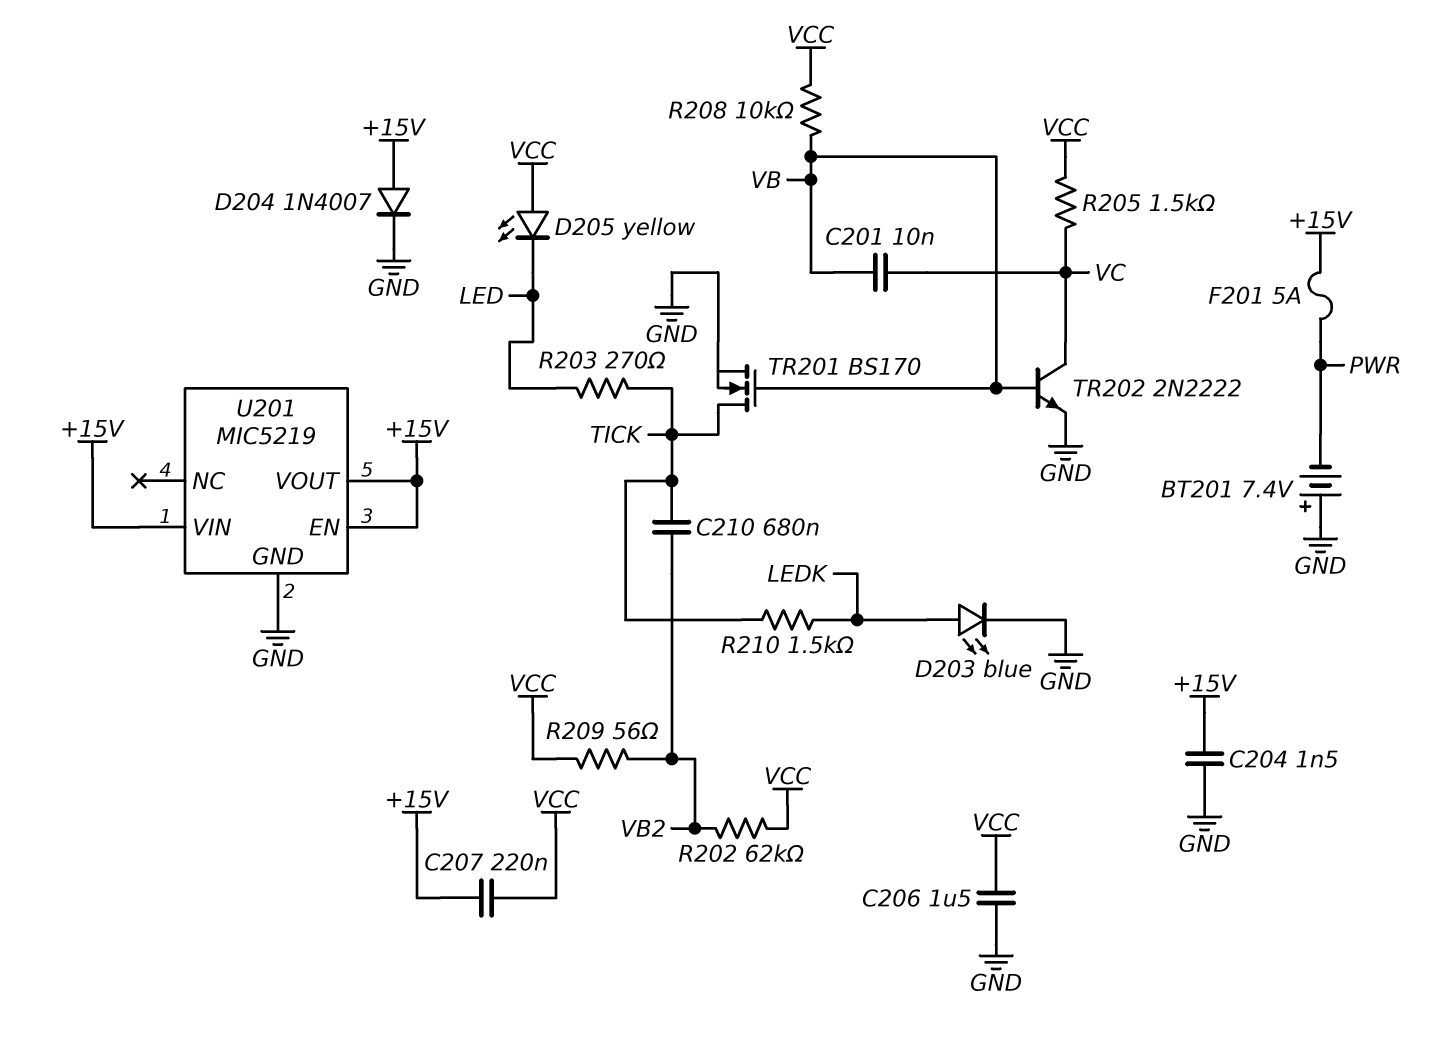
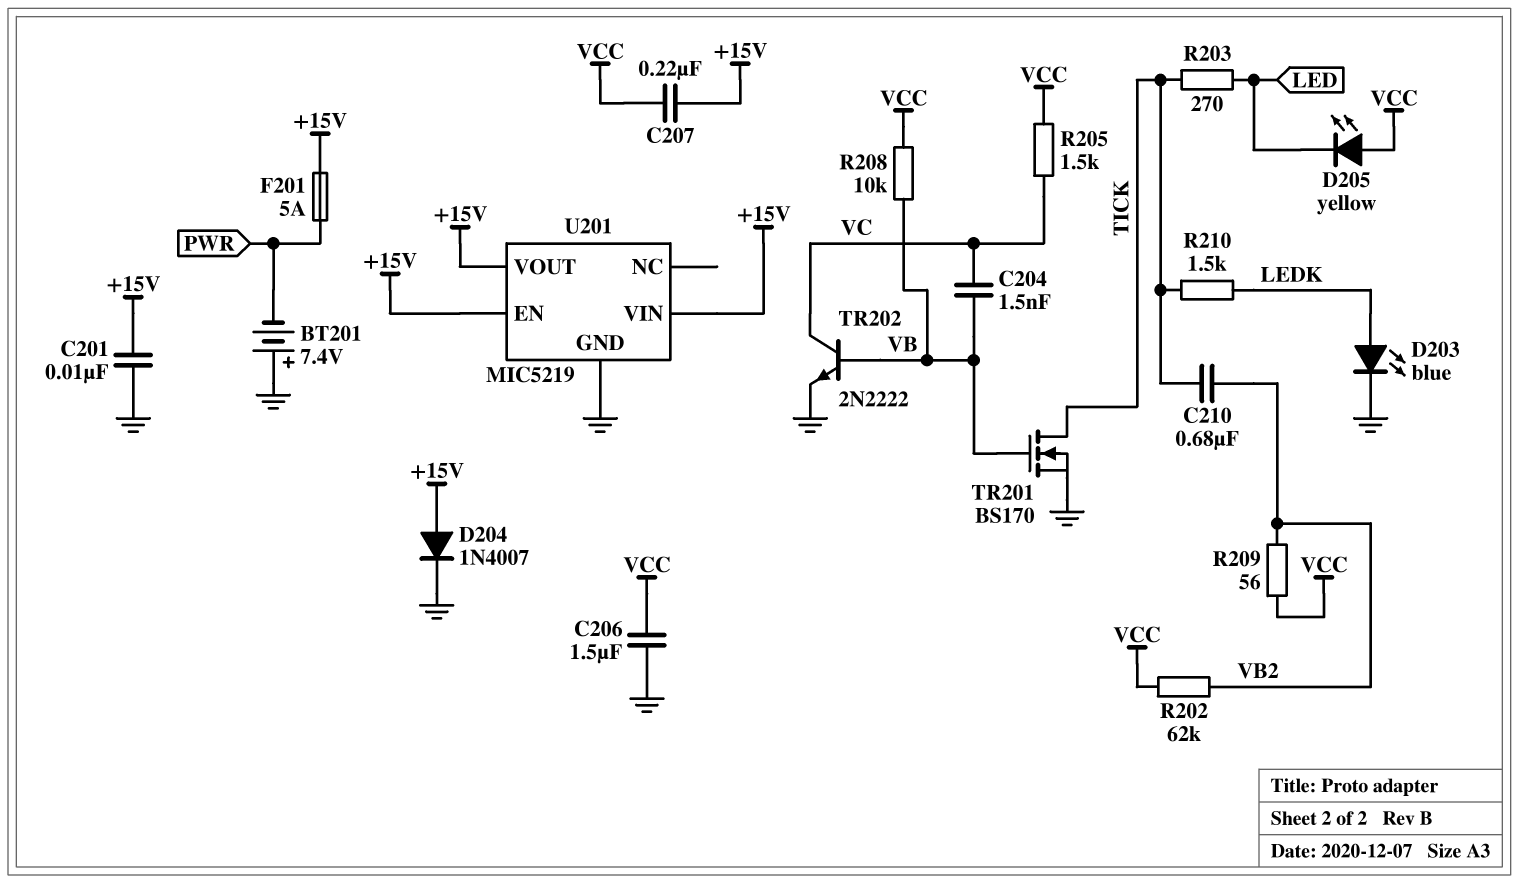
C201: 10nF (VB, VC) -> 10nF (+15V, GND)
C204: 1.5nF (+15V, GND) -> 1.5nF (VB, VC)

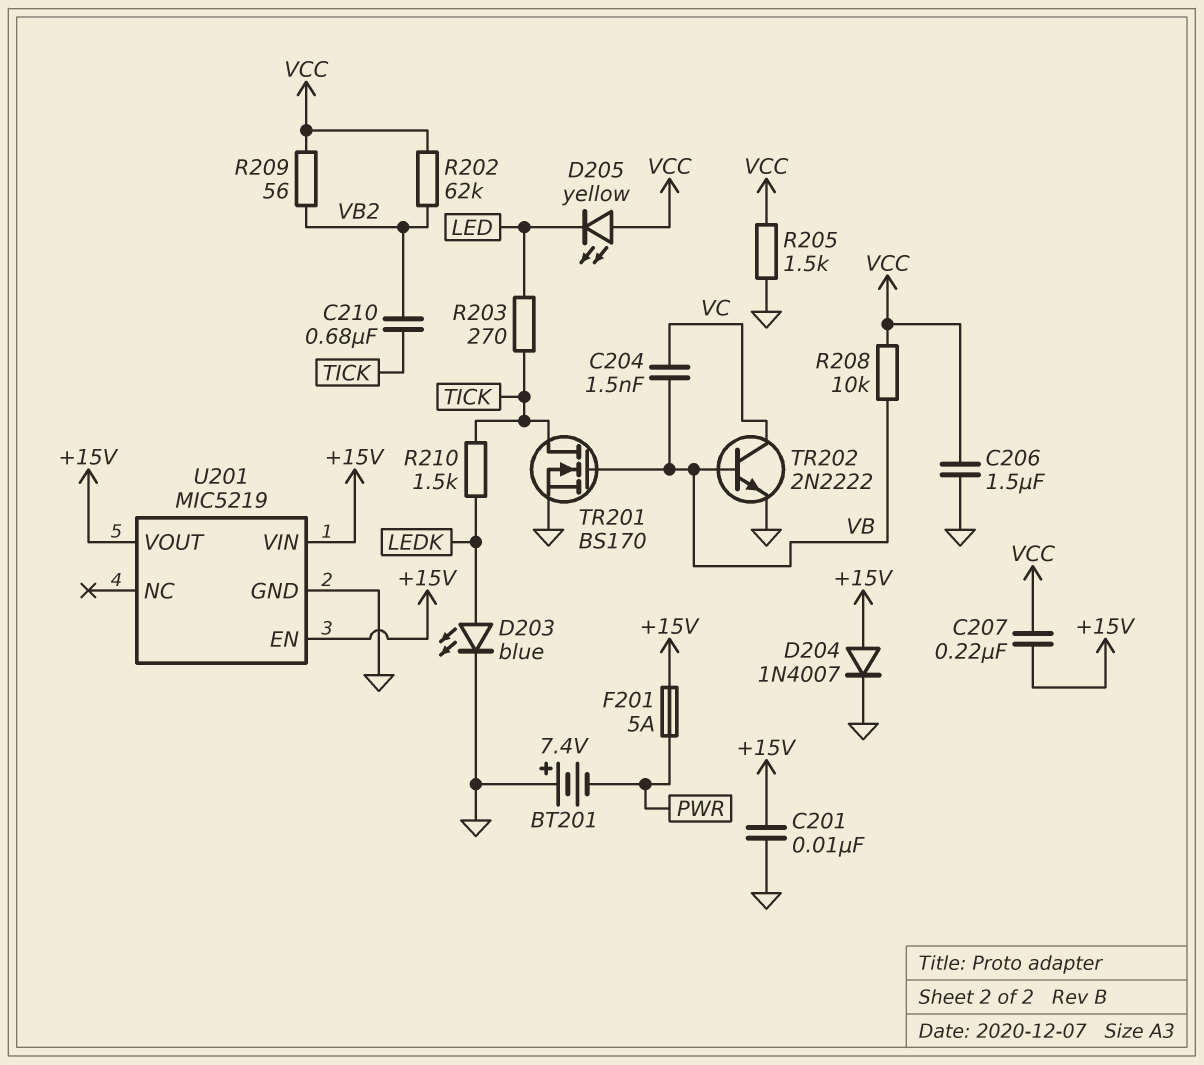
R205: 1.5k (VC, VCC) -> 1.5k (GND, VCC)

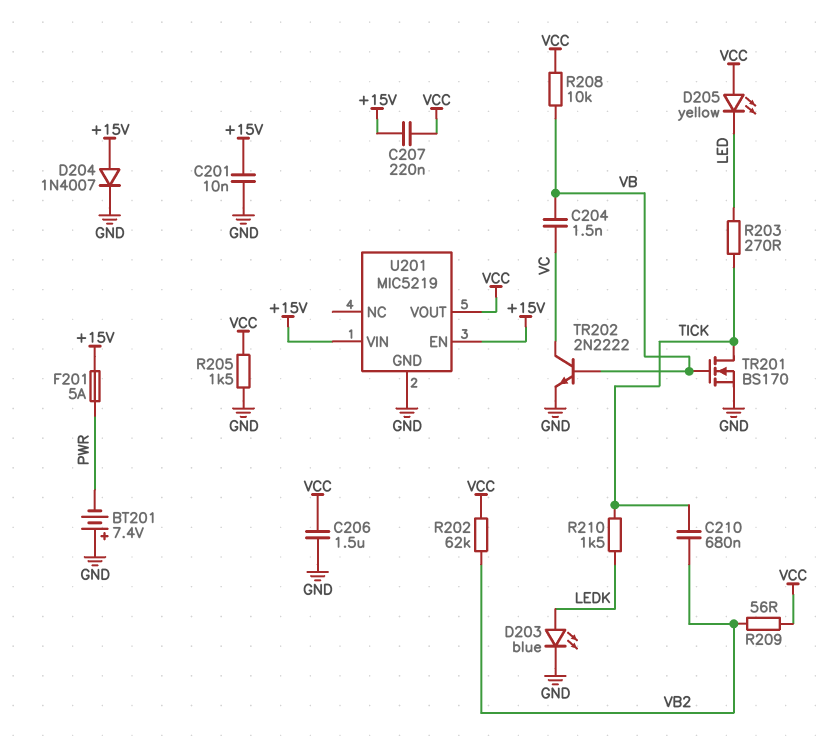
U201 pin VOUT: +15V -> VCC

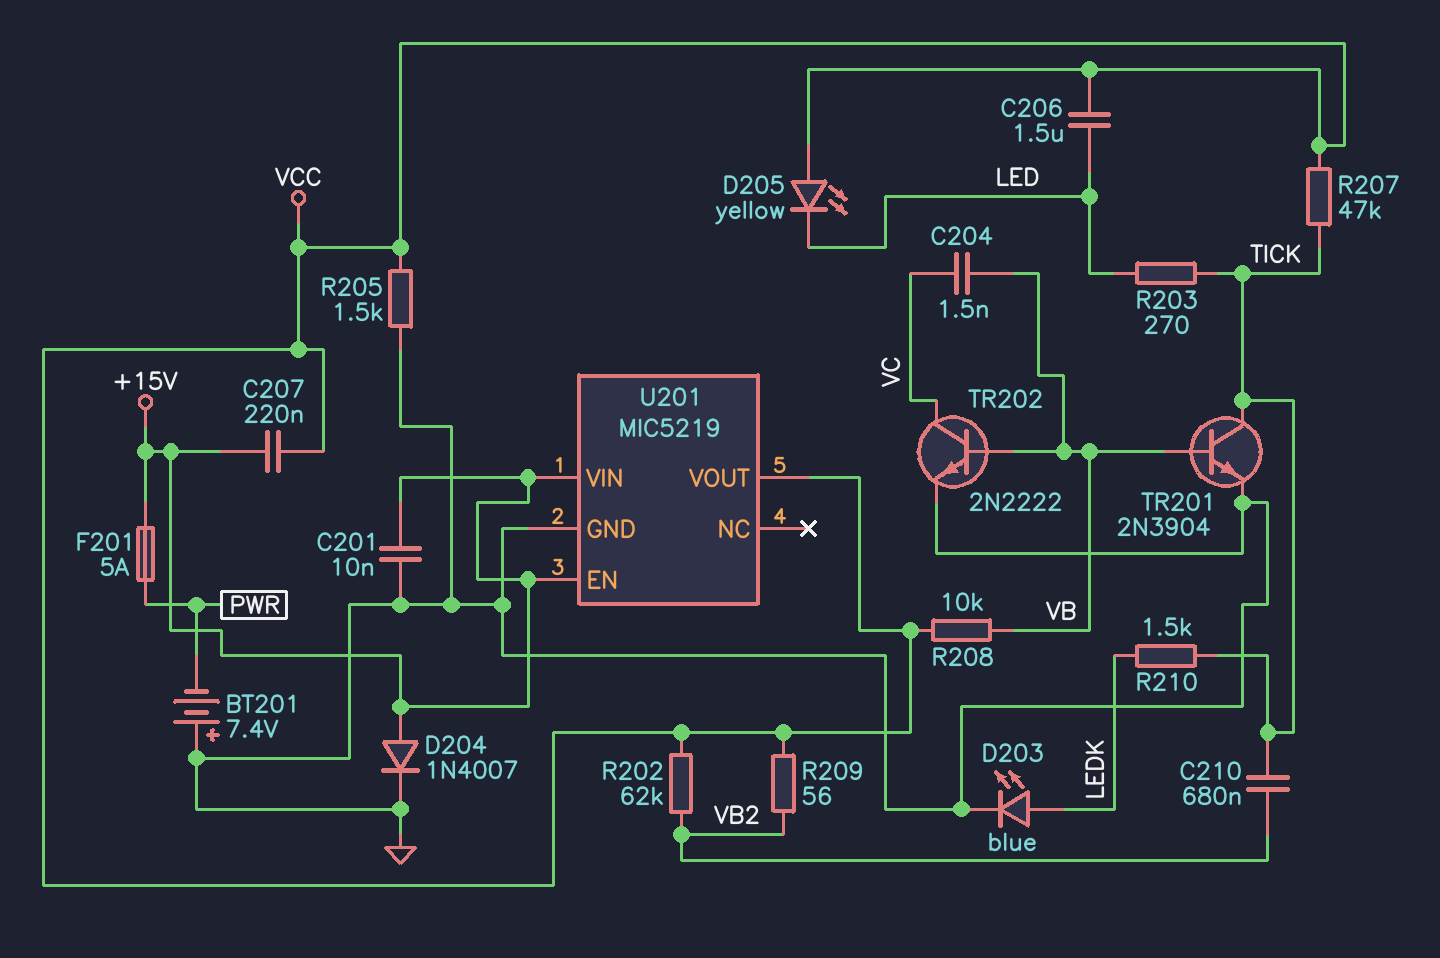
C206: 1.5uF (GND, VCC) -> 1.5uF (LED, VCC)
R207: none -> 47k (TICK, VCC)
TR201: NMOS BS170 (G VB, D TICK, S GND) -> NPN 2N3904 (B VB, C TICK, E GND)

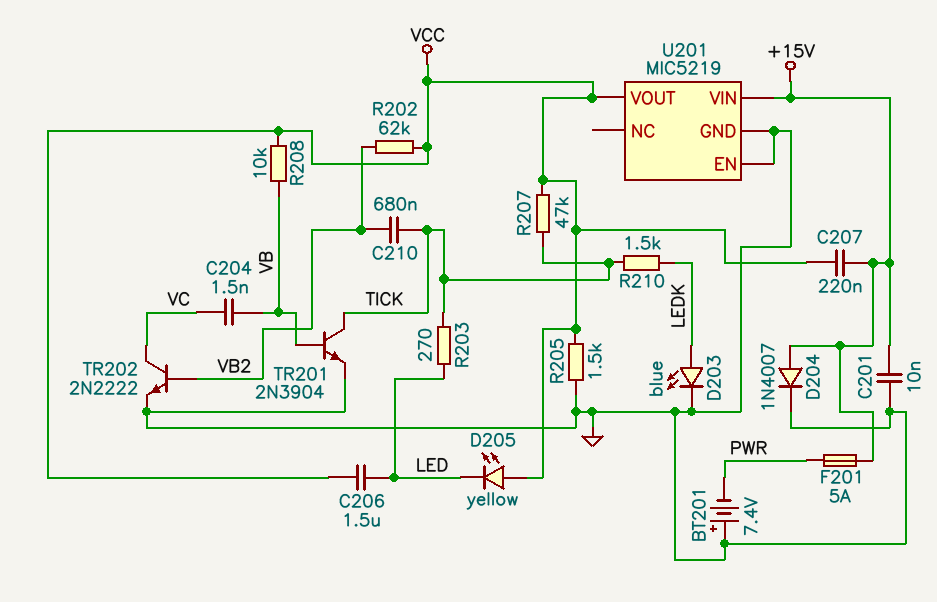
R209: 56 (VB2, VCC) -> none
TR202: NPN 2N2222 (B VB, C VC, E GND) -> NPN 2N2222 (B VB2, C VC, E GND)
U201 pin EN: +15V -> GND

